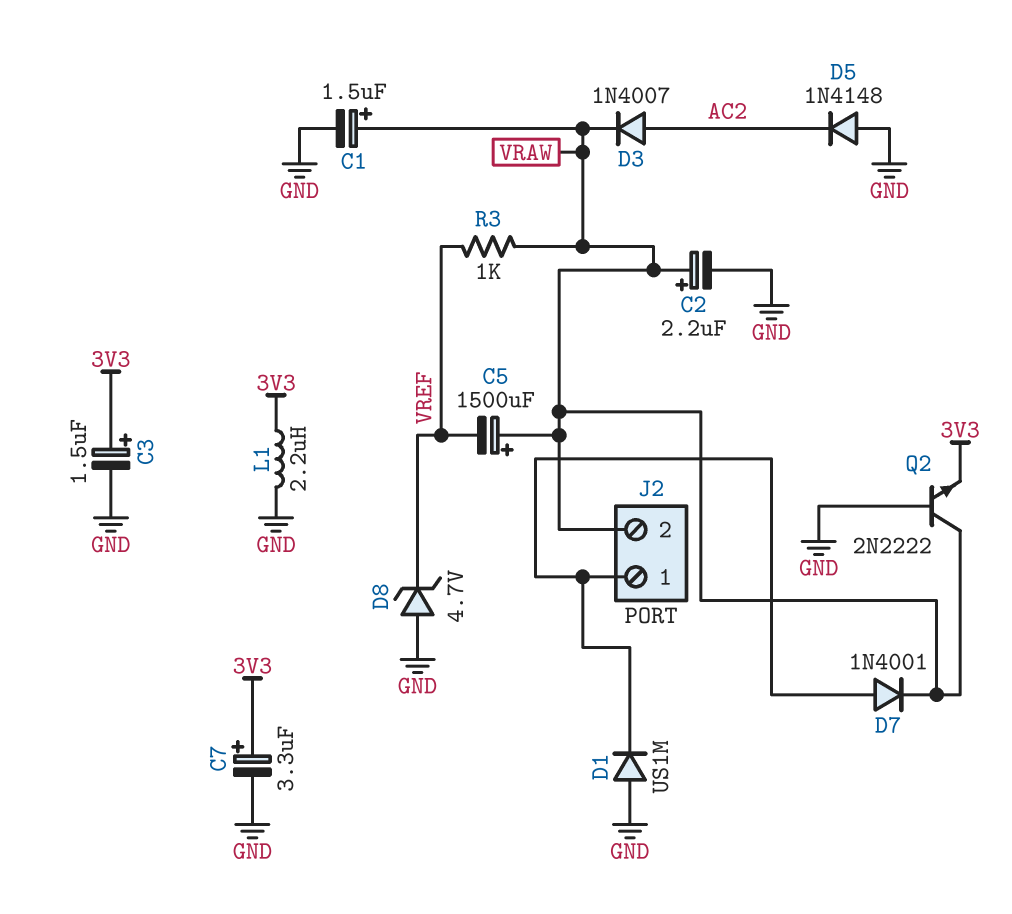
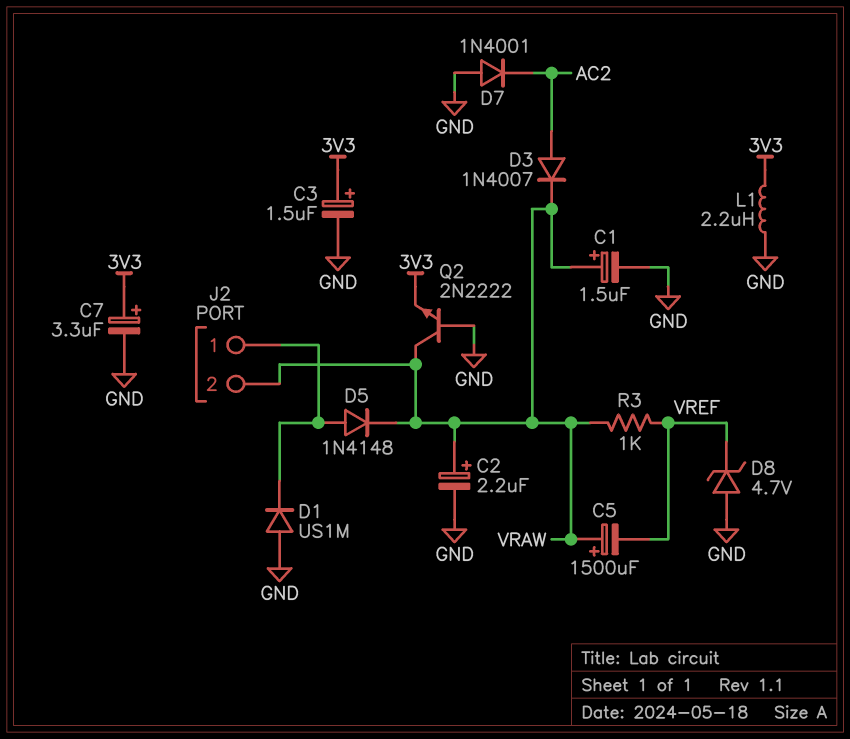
D5: diode 1N4148 (A GND, K AC2) -> diode 1N4148 (A J2/1, K VRAW)
D7: diode 1N4001 (A J2/1, K VRAW) -> diode 1N4001 (A GND, K AC2)

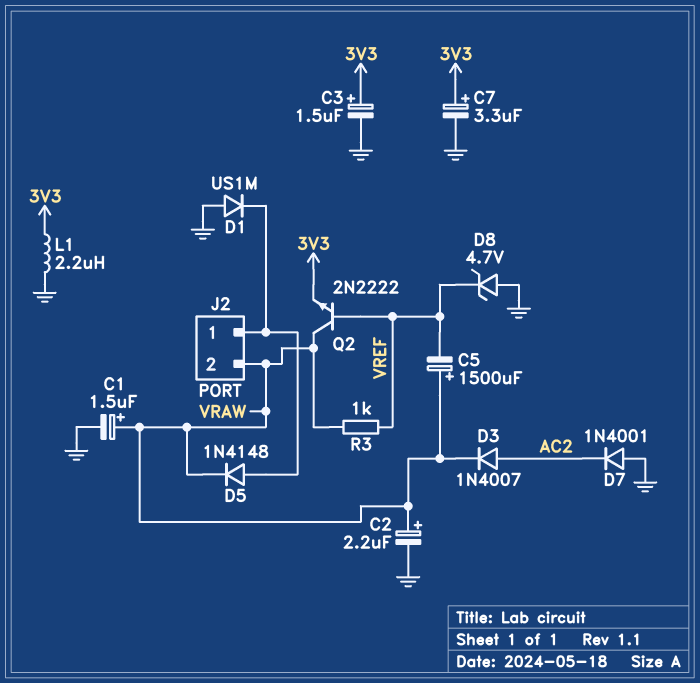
Q2: NPN 2N2222 (B GND, C VRAW, E 3V3) -> NPN 2N2222 (B VREF, C VRAW, E 3V3)

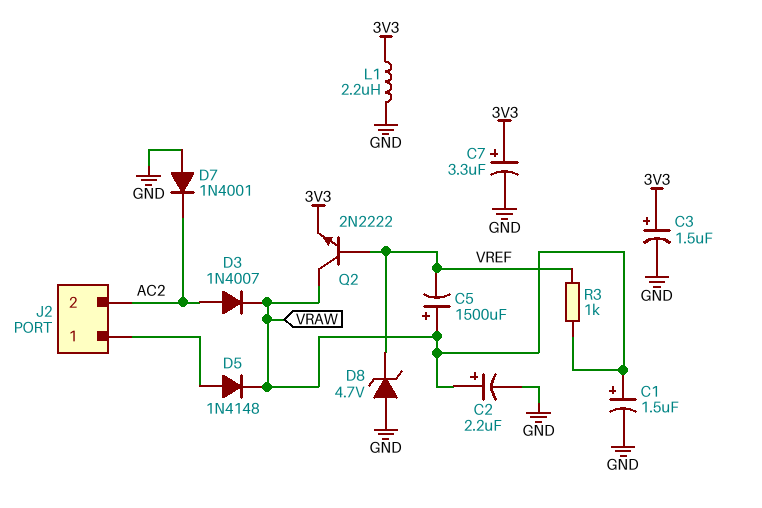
D1: diode US1M (A GND, K J2/1) -> none
J2 pin 2: VRAW -> AC2

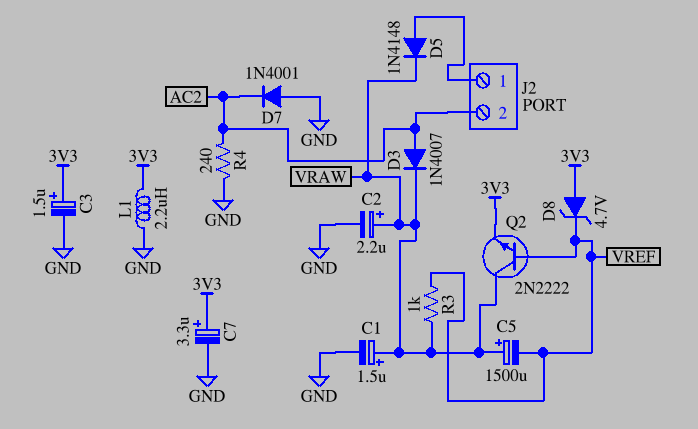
D8: zener 4.7V (A GND, K VREF) -> zener 4.7V (A 3V3, K VREF)
R4: none -> 240 (AC2, GND)

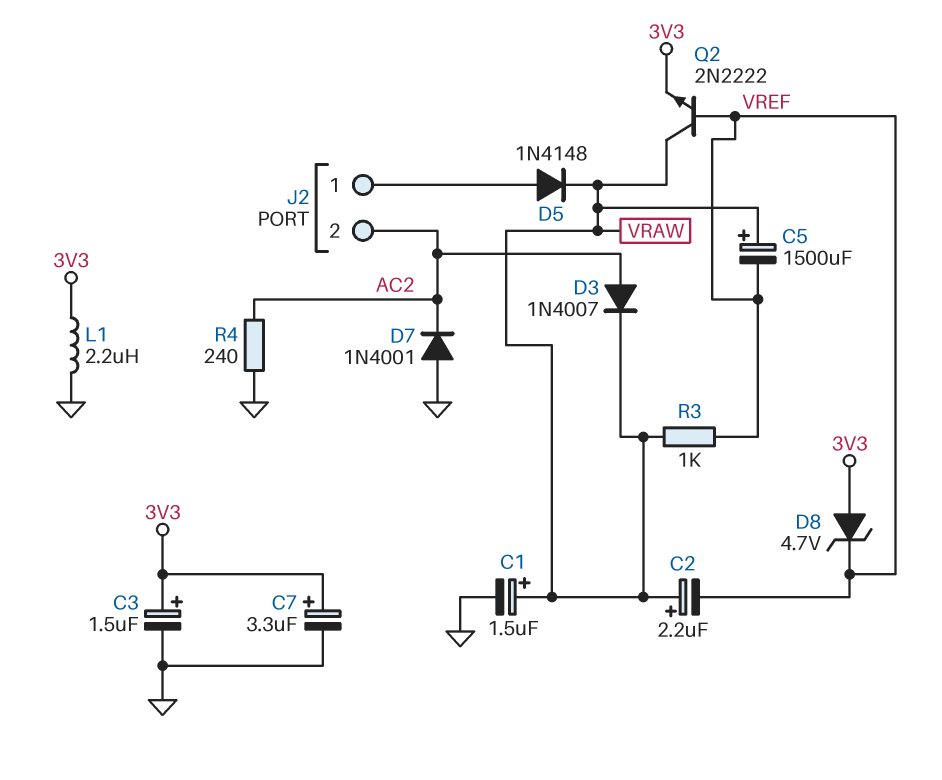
C2: 2.2uF (plus VRAW, minus GND) -> 2.2uF (plus VRAW, minus VREF)

